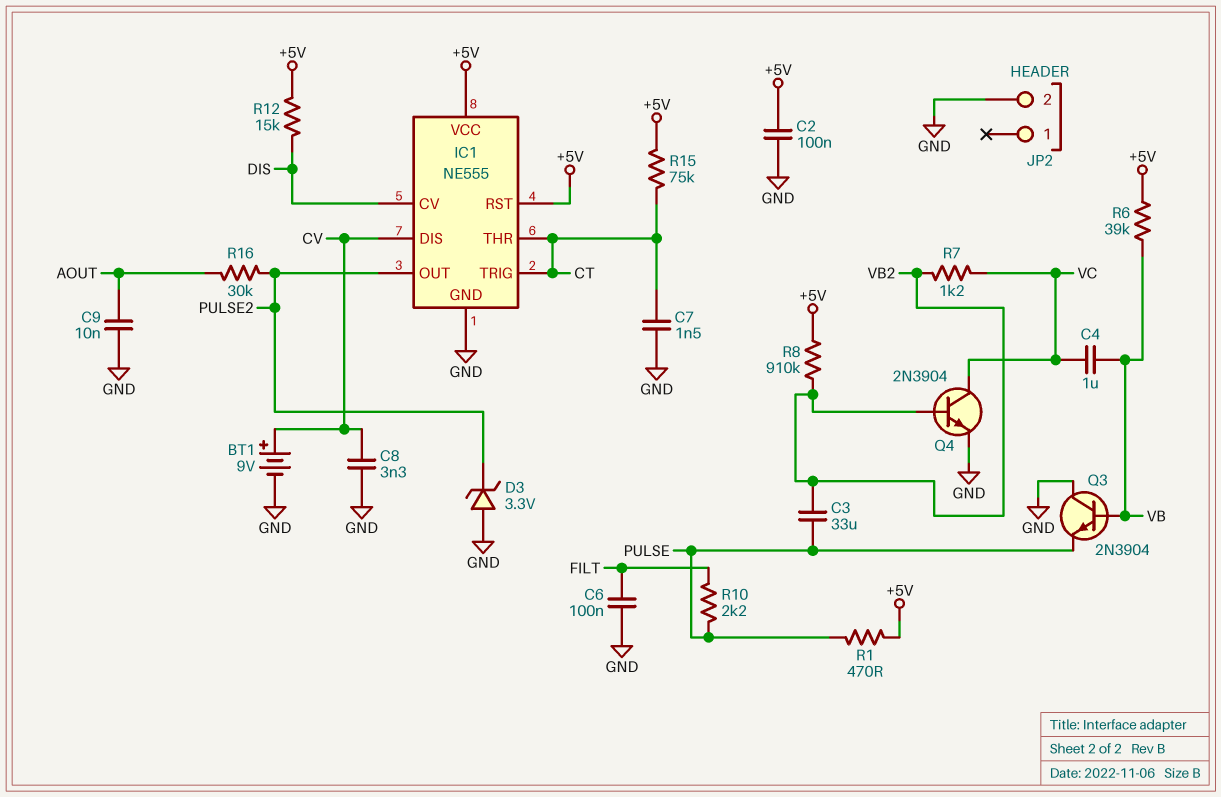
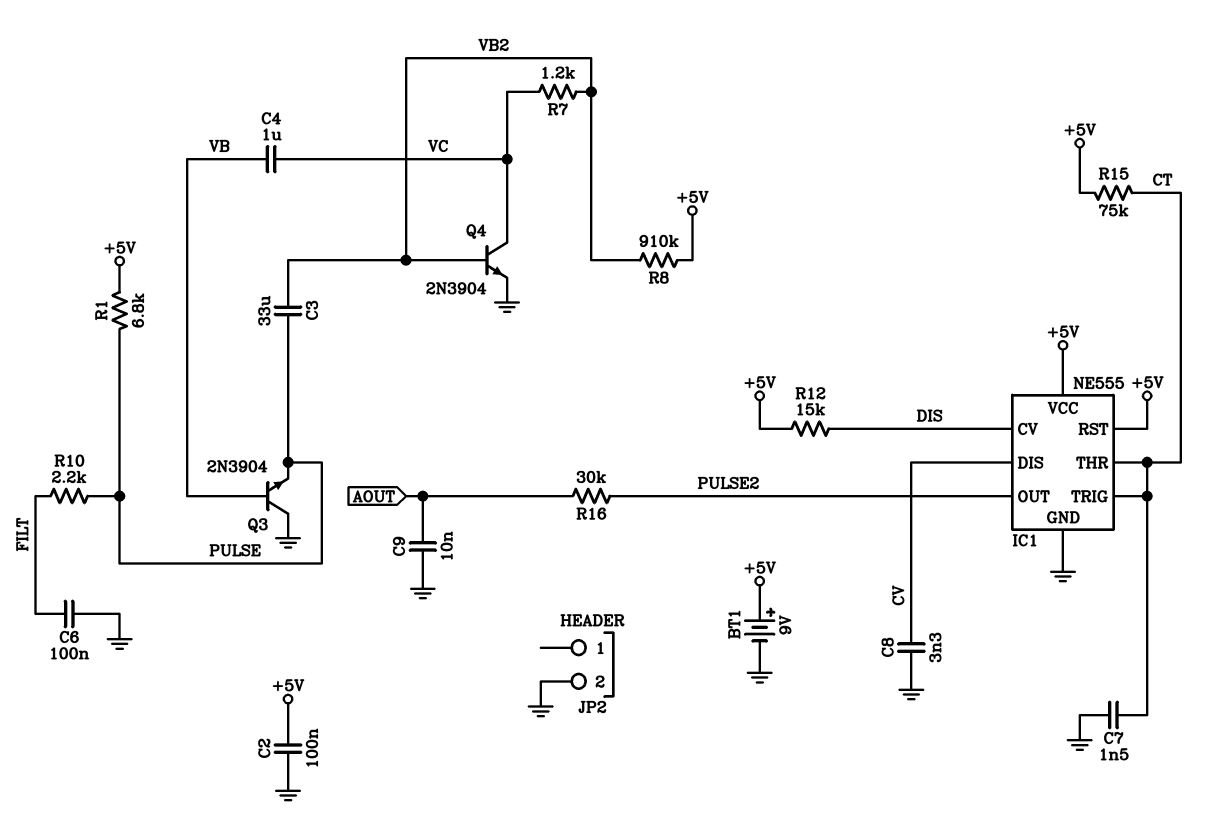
BT1: 9V (plus CV, minus GND) -> 9V (plus +5V, minus GND)
D3: zener 3.3V (A GND, K PULSE2) -> none
R1: 470 (+5V, PULSE) -> 6.8k (+5V, PULSE)
R6: 39k (+5V, VB) -> none

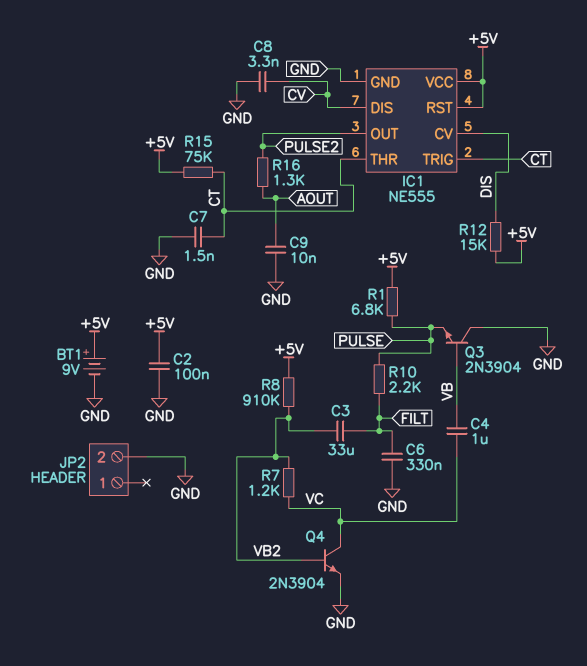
C3: 33uF (PULSE, VB2) -> 33uF (FILT, VB2)
C6: 100nF (FILT, GND) -> 330nF (FILT, GND)
R16: 30k (AOUT, PULSE2) -> 1.3k (AOUT, PULSE2)

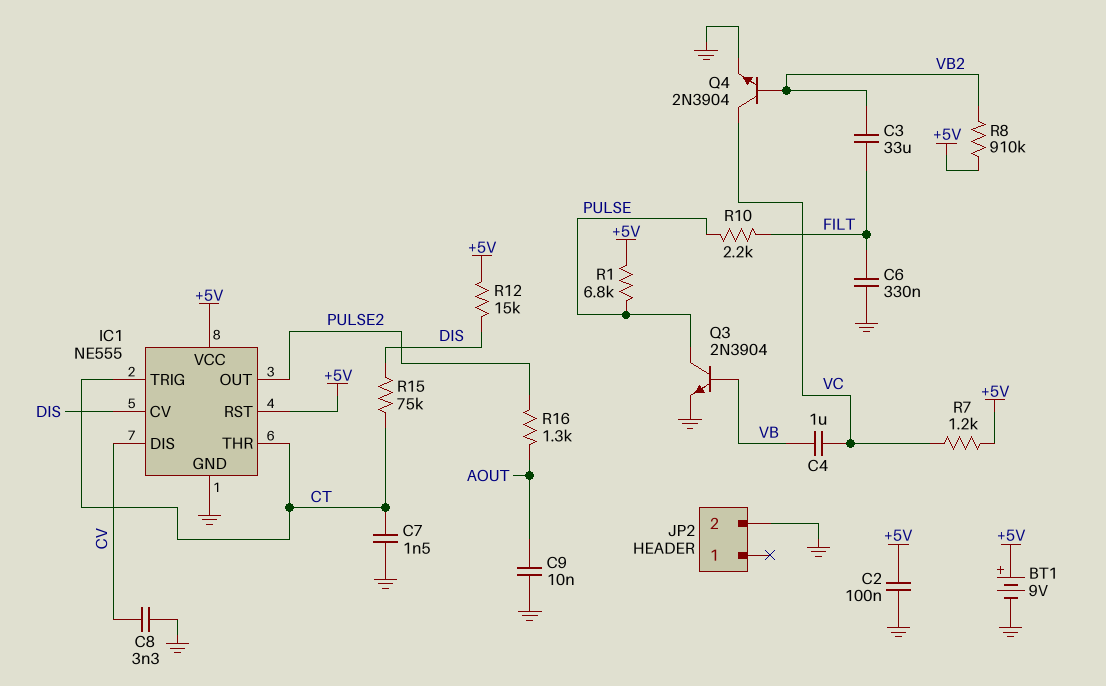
Q3: NPN 2N3904 (B VB, C GND, E PULSE) -> NPN 2N3904 (B VB, C PULSE, E GND)
R7: 1.2k (VB2, VC) -> 1.2k (+5V, VC)
R15: 75k (+5V, CT) -> 75k (CT, DIS)

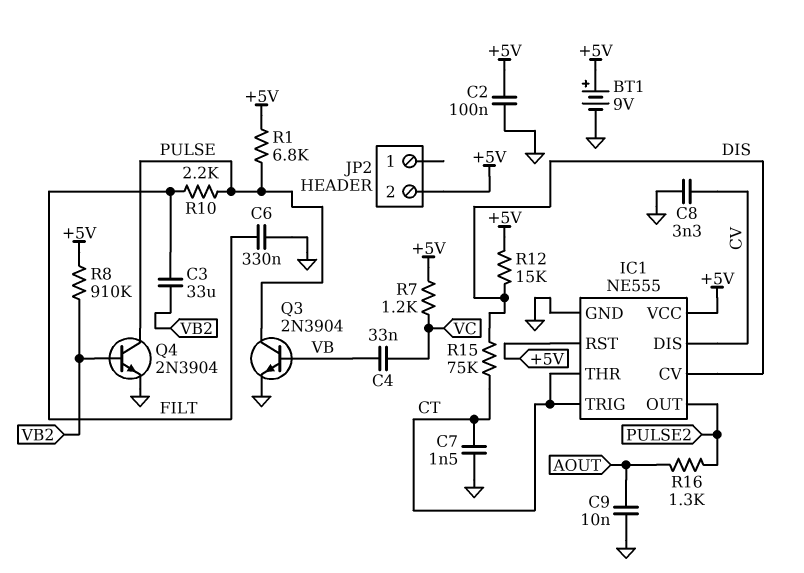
C4: 1uF (VB, VC) -> 33nF (VB, VC)
JP2 pin 2: GND -> +5V
Q4: NPN 2N3904 (B VB2, C VC, E GND) -> NPN 2N3904 (B VB2, C PULSE, E GND)

